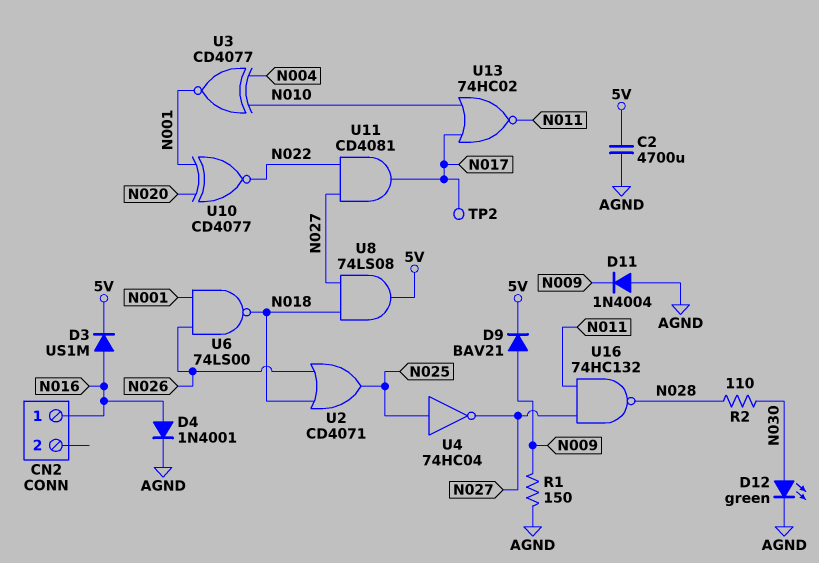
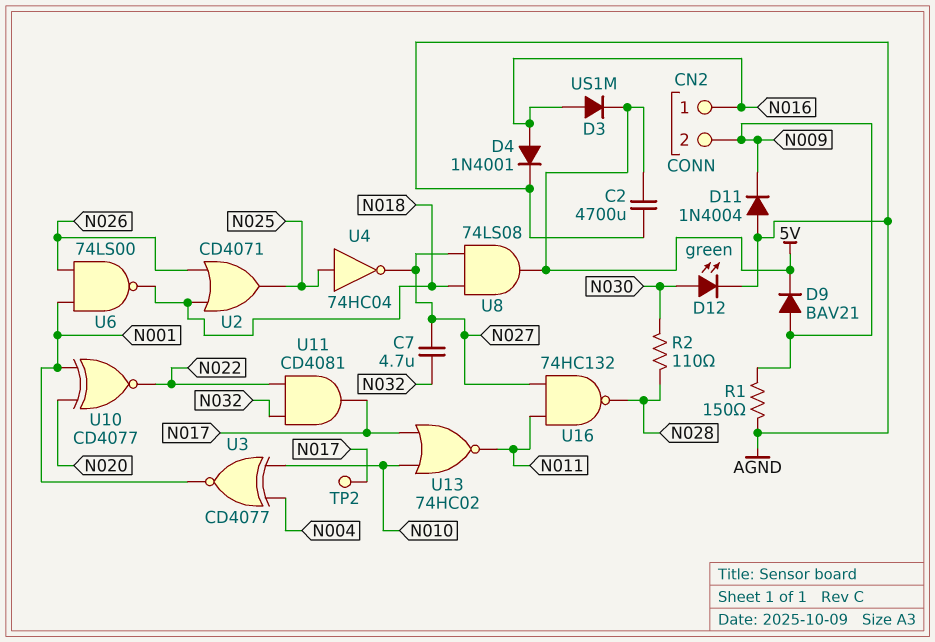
C7: none -> 4.7uF (N027, N032)
CN2 pin 2: none -> N009
U11: AND CD4081 (in N022, in N027, out N017) -> AND CD4081 (in N022, in N032, out N017)

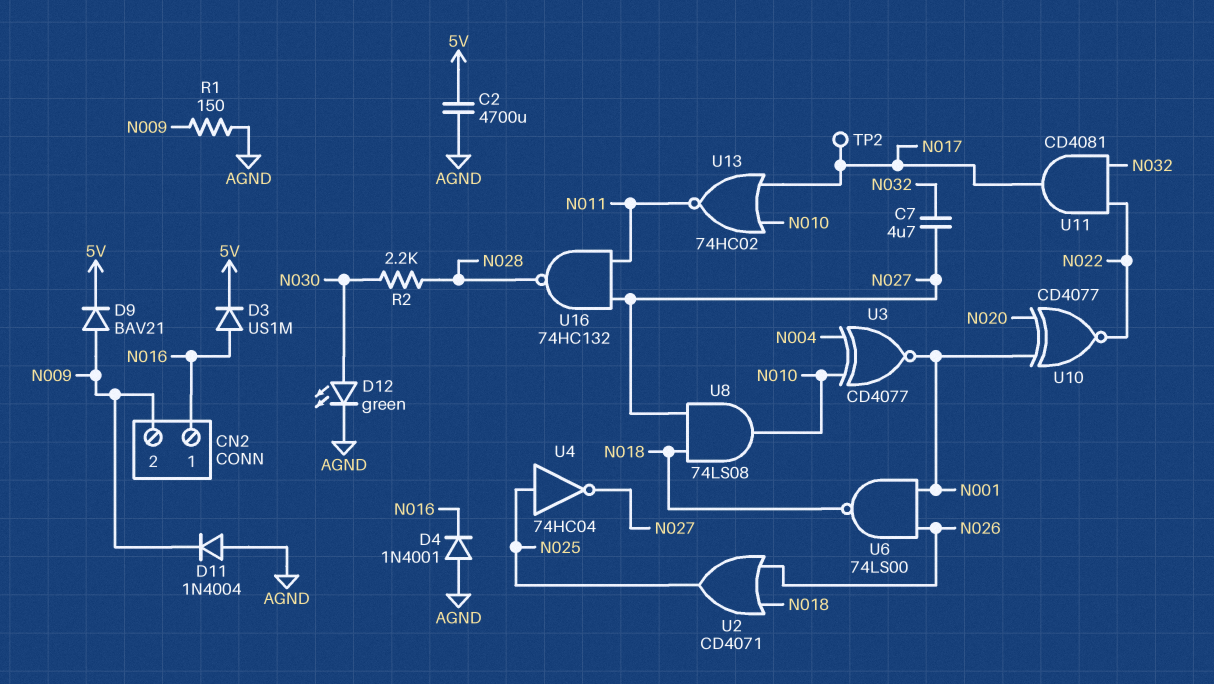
D4: diode 1N4001 (A N016, K AGND) -> diode 1N4001 (A AGND, K N016)
R2: 110 (N028, N030) -> 2.2k (N028, N030)
U8: AND 74LS08 (in N018, in N027, out 5V) -> AND 74LS08 (in N018, in N027, out N010)

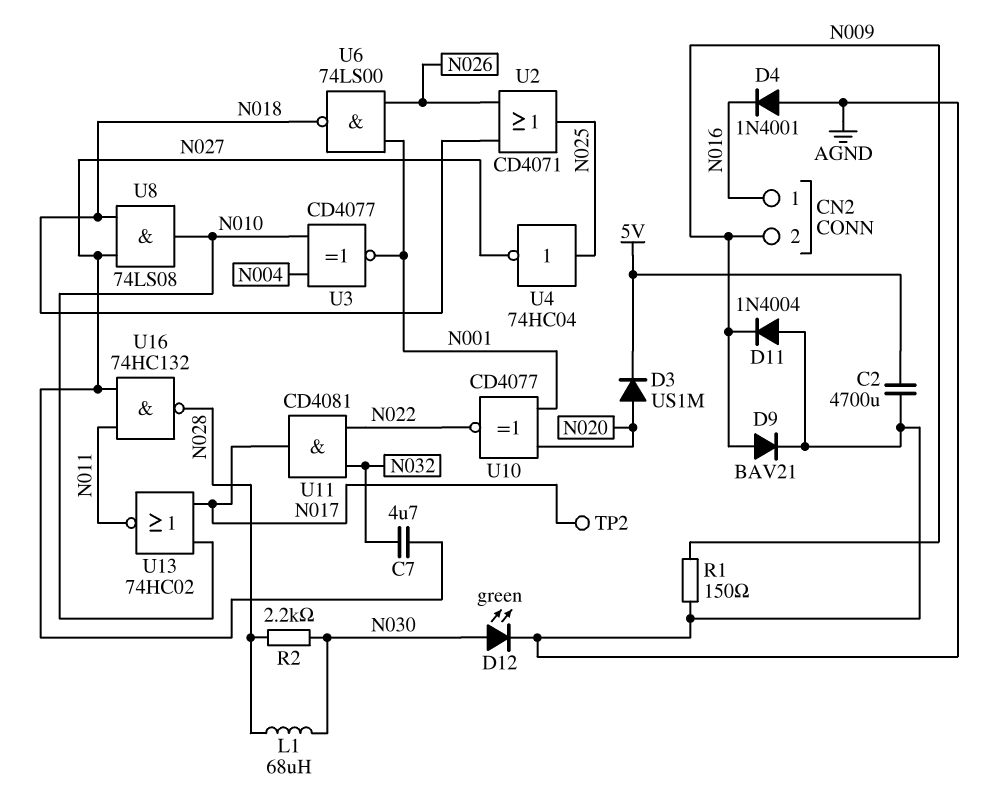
D3: diode US1M (A N016, K 5V) -> diode US1M (A N020, K 5V)
D9: diode BAV21 (A N009, K 5V) -> diode BAV21 (A N009, K AGND)
L1: none -> 68uH (N028, N030)

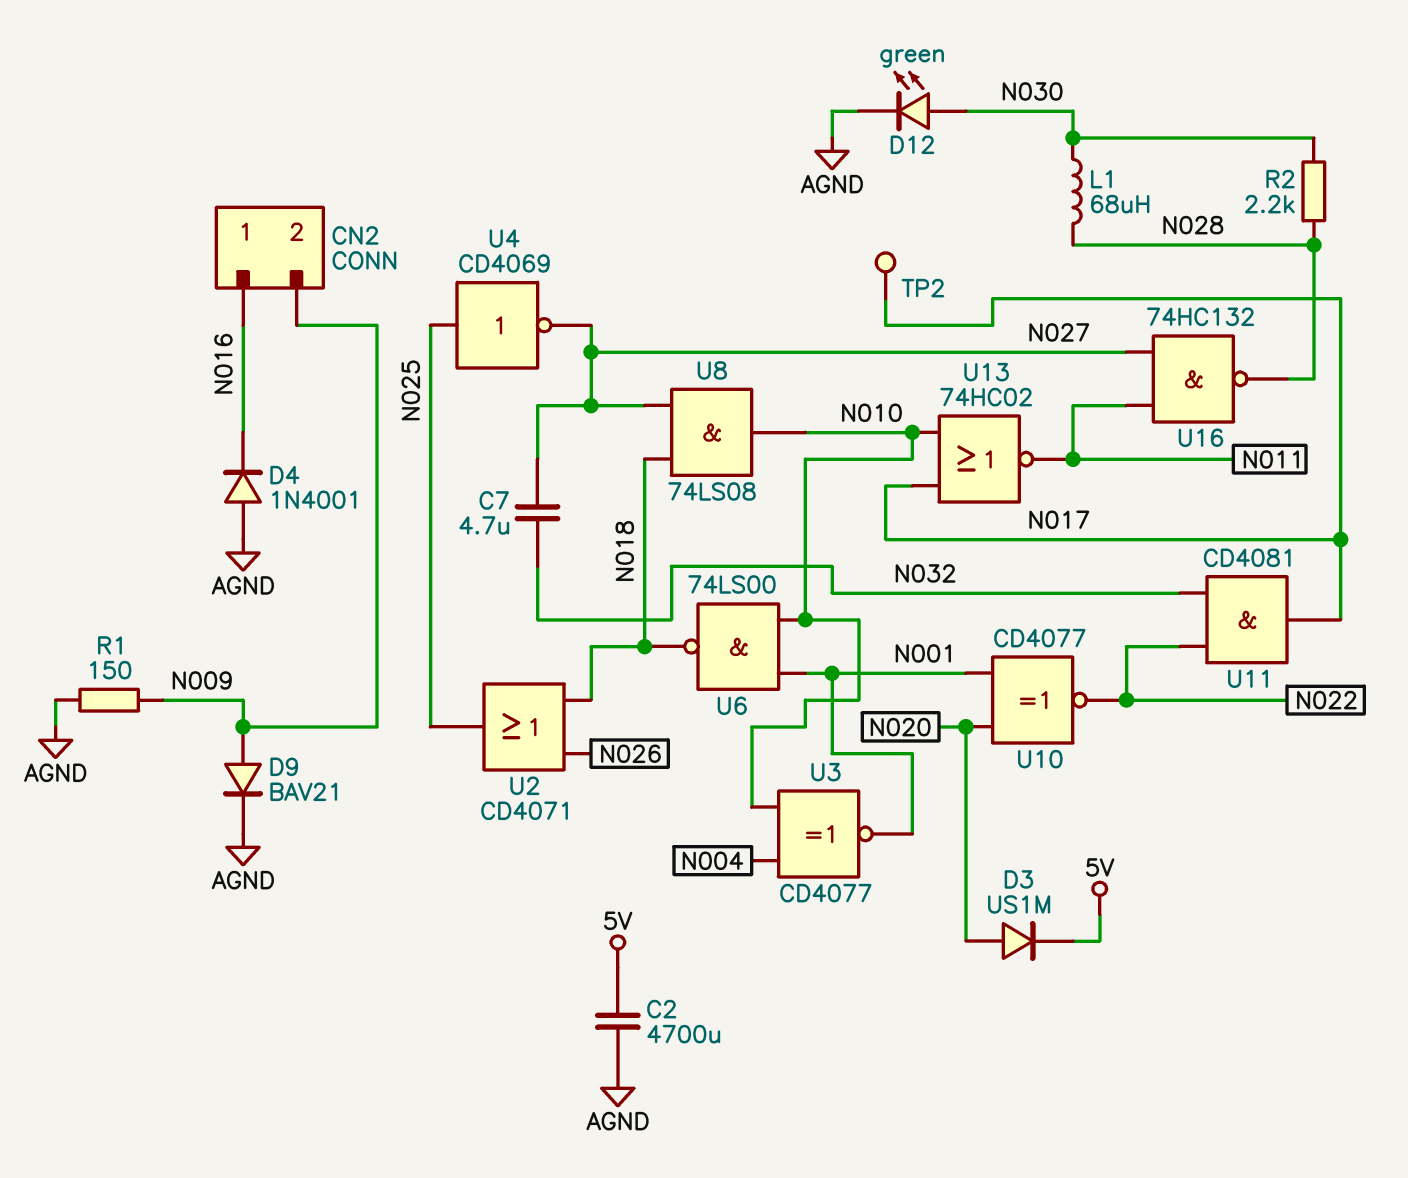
D11: diode 1N4004 (A AGND, K N009) -> none
U4: NOT 74HC04 (in N025, out N027) -> NOT CD4069 (in N025, out N027)
U6: NAND 74LS00 (in N001, in N026, out N018) -> NAND 74LS00 (in N001, in N010, out N018)

